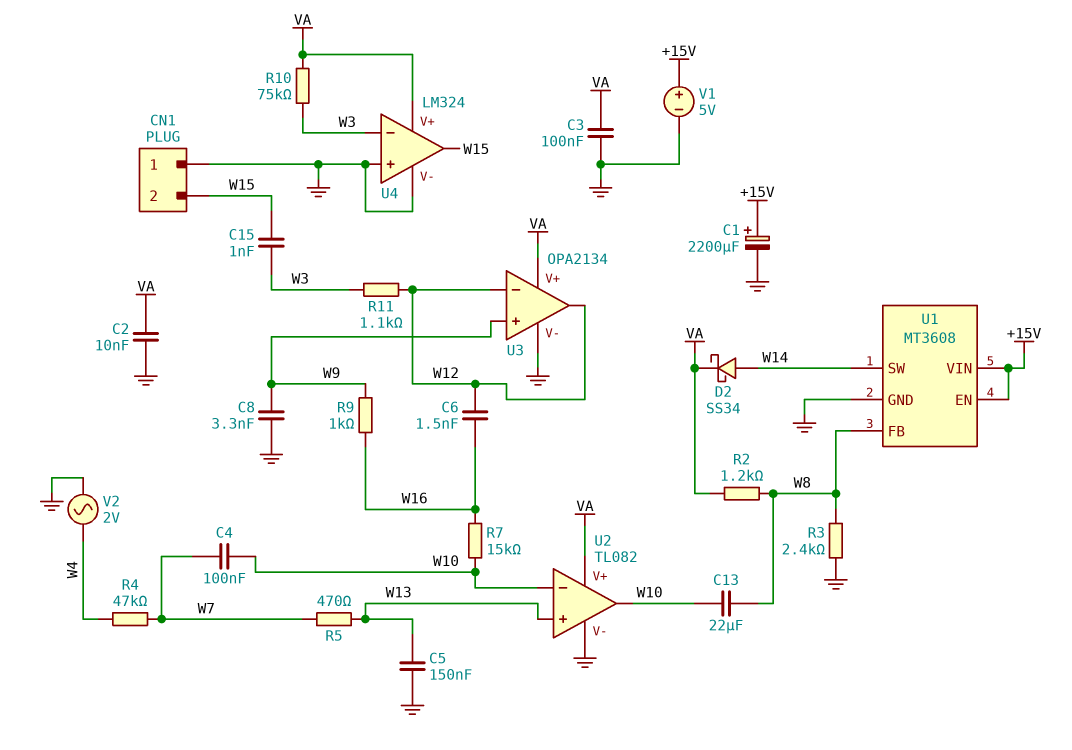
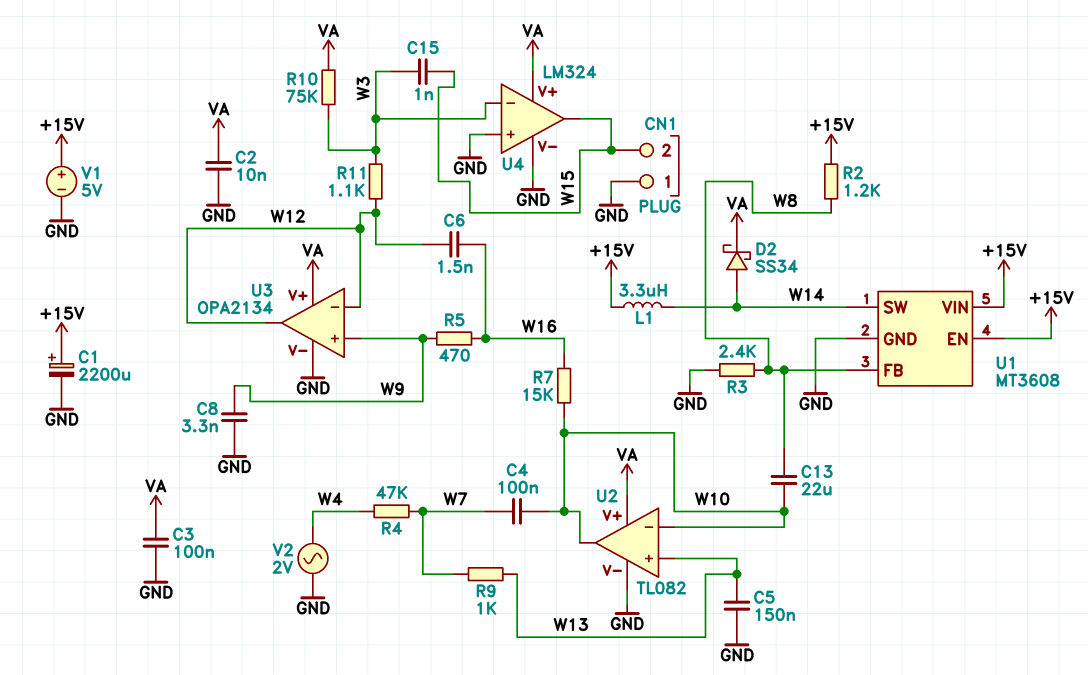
L1: none -> 3.3uH (+15V, W14)
R2: 1.2k (VA, W8) -> 1.2k (+15V, W8)
R5: 470 (W7, W13) -> 470 (W9, W16)
R9: 1k (W9, W16) -> 1k (W7, W13)

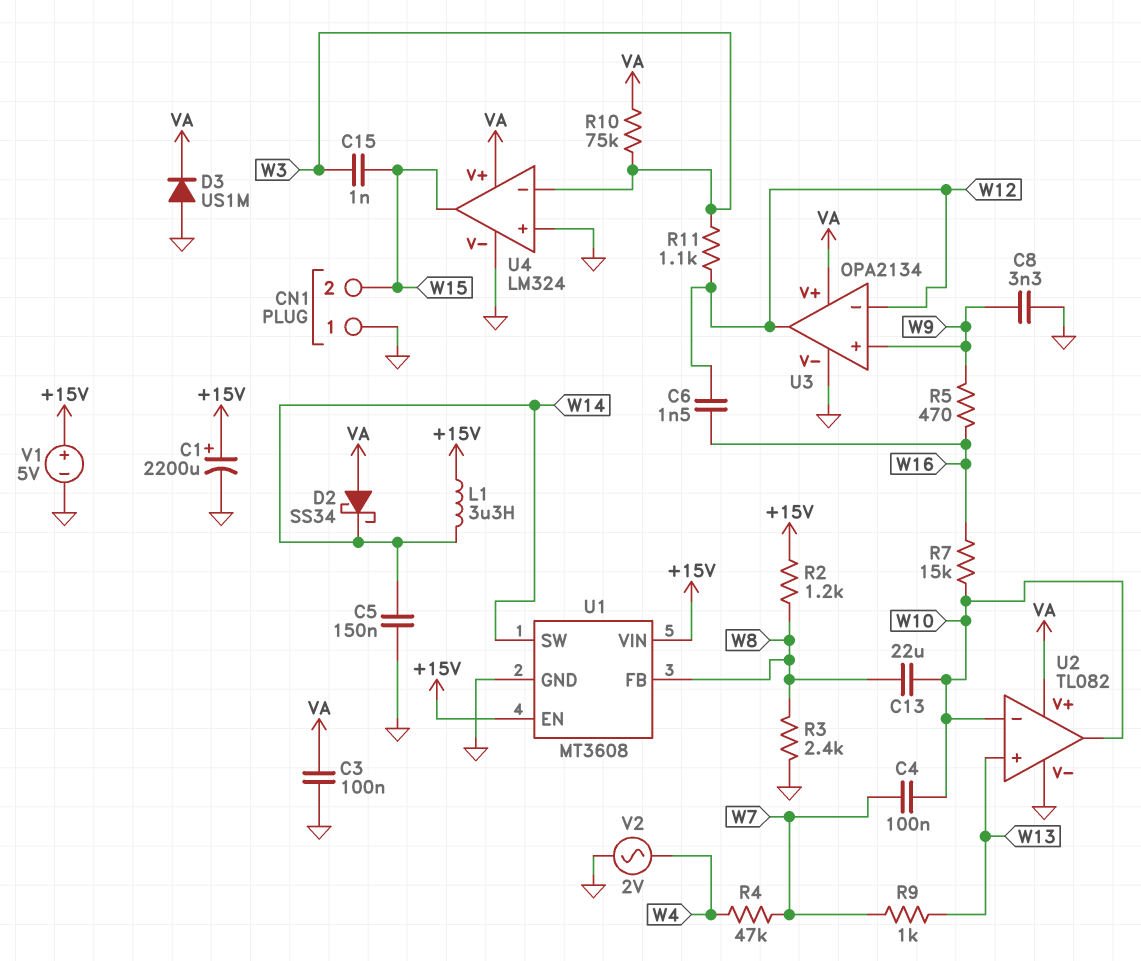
C2: 10nF (GND, VA) -> none
C5: 150nF (GND, W13) -> 150nF (GND, W14)
D2: schottky SS34 (A W14, K VA) -> schottky SS34 (A VA, K W14)
D3: none -> diode US1M (A GND, K VA)

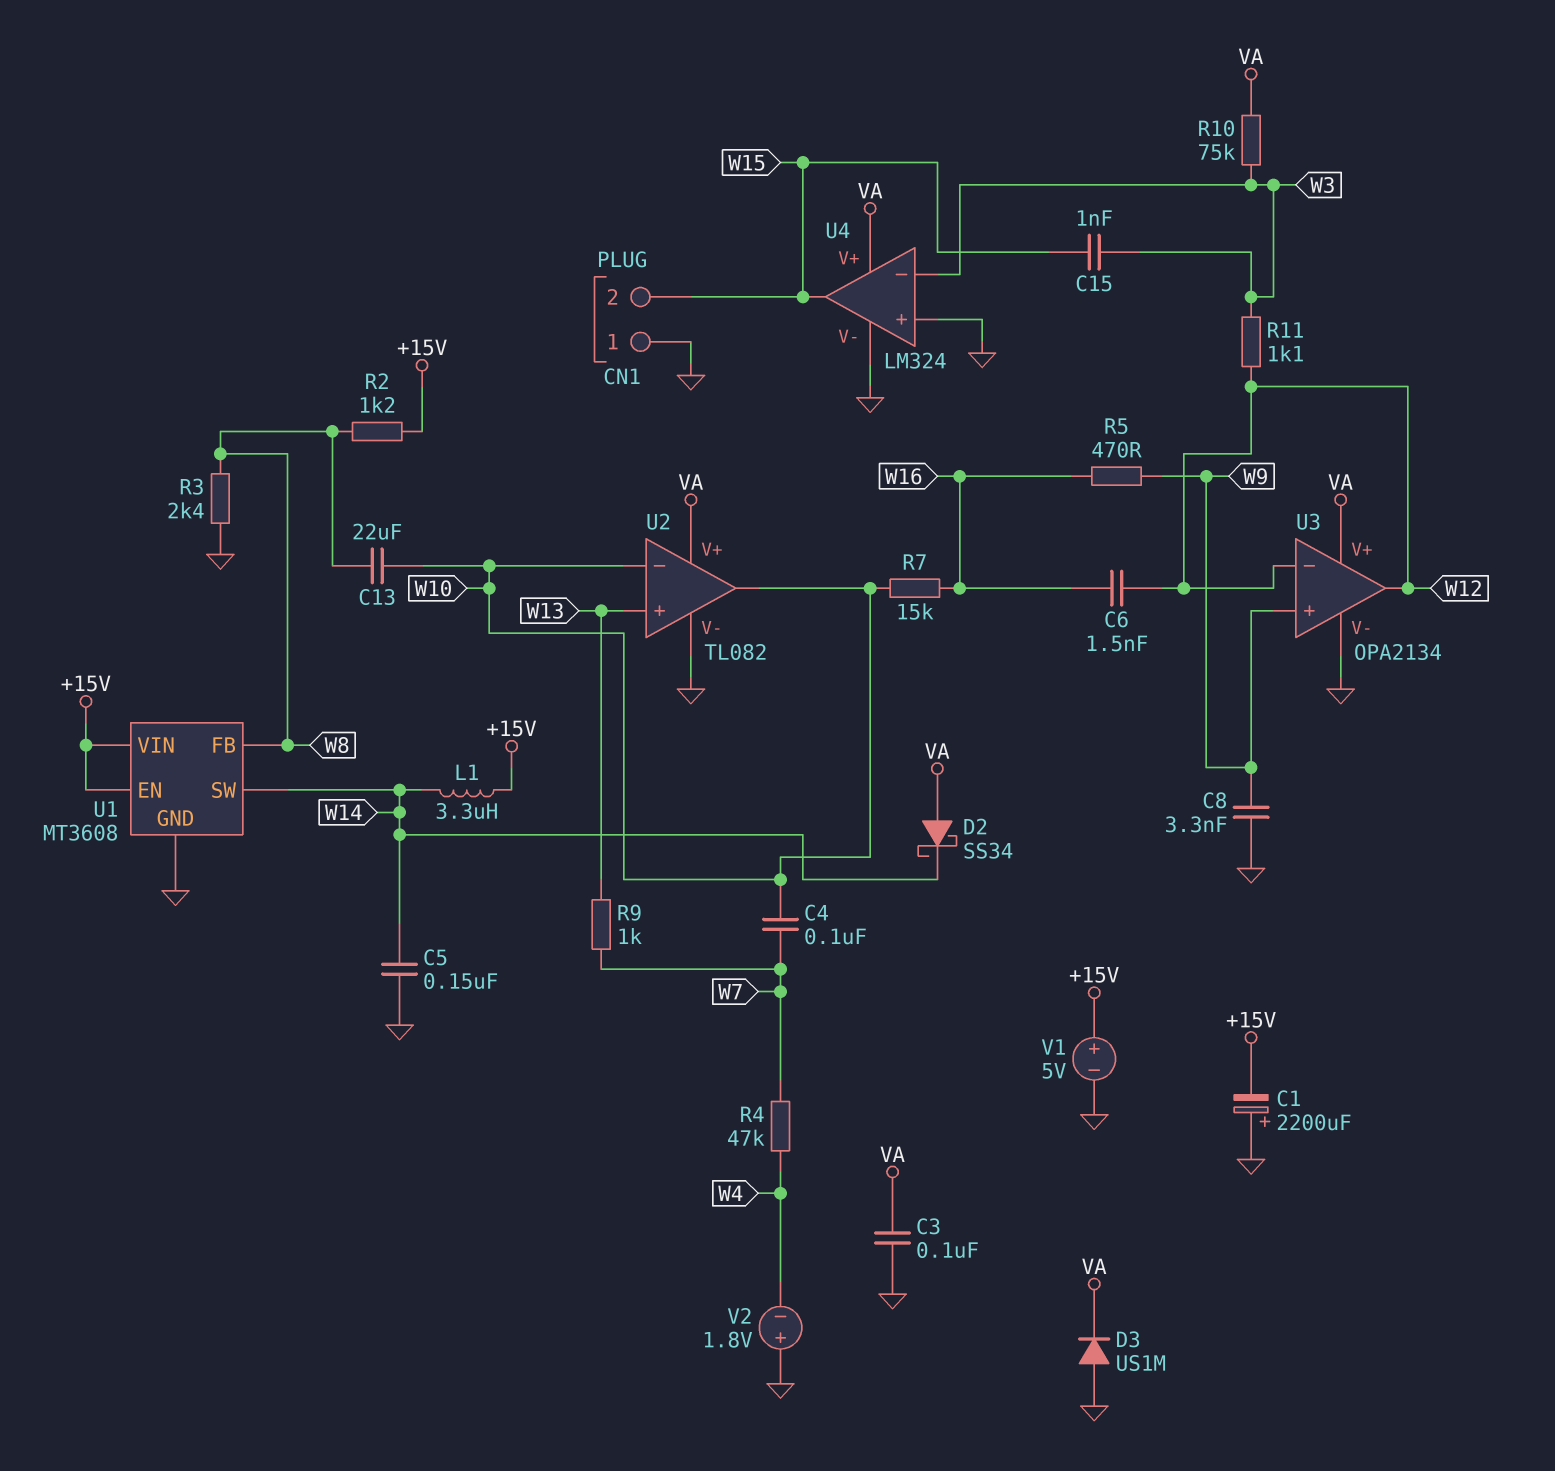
C1: 2200uF (plus +15V, minus GND) -> 2200uF (plus GND, minus +15V)
V2: AC 2V (GND, W4) -> 1.8V (plus GND, minus W4)

